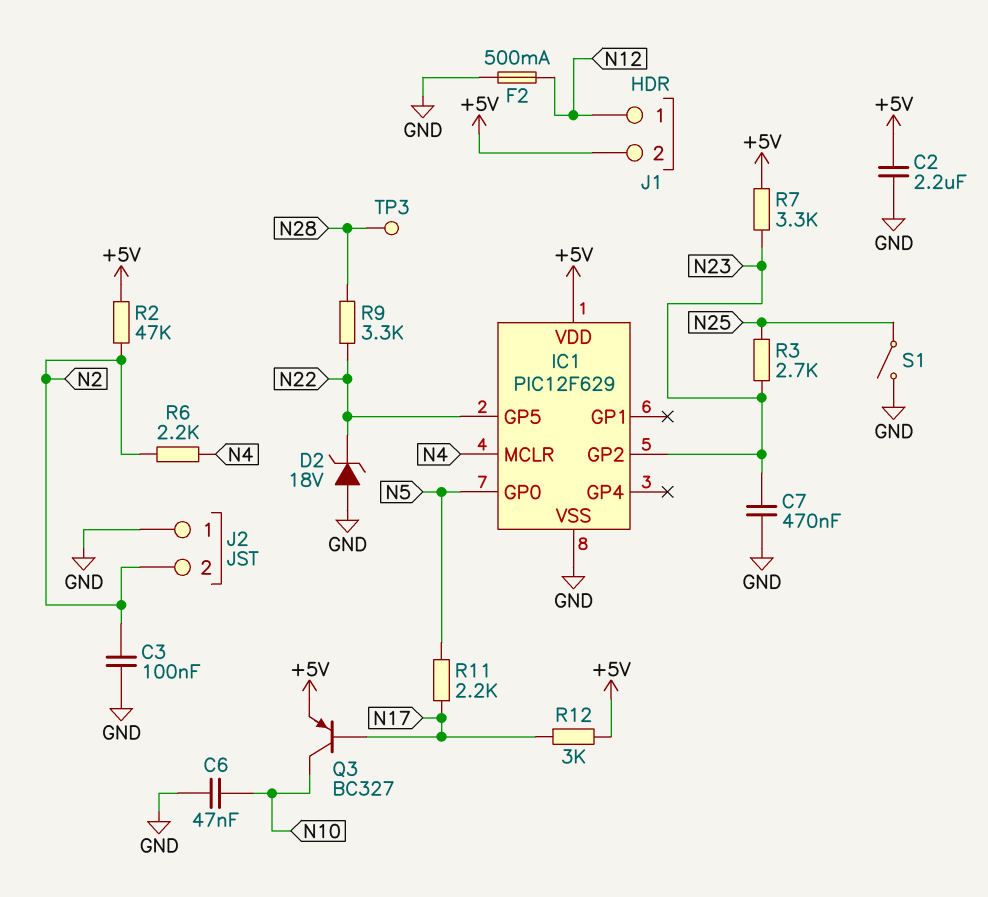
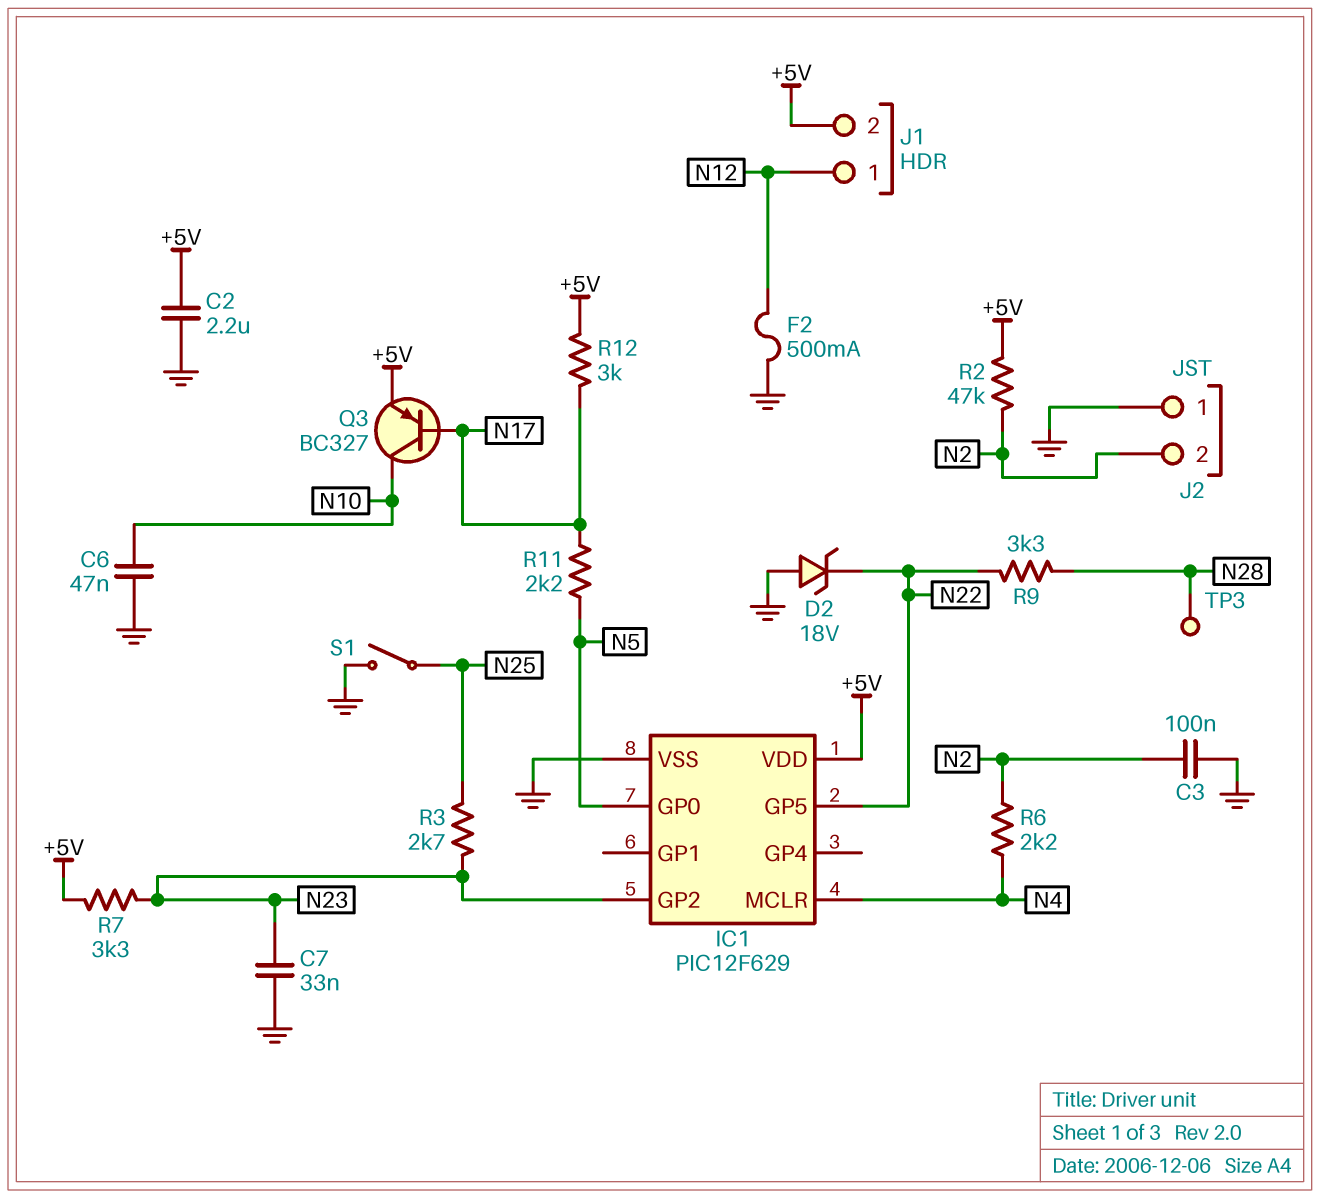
C7: 470nF (GND, N23) -> 33nF (GND, N23)

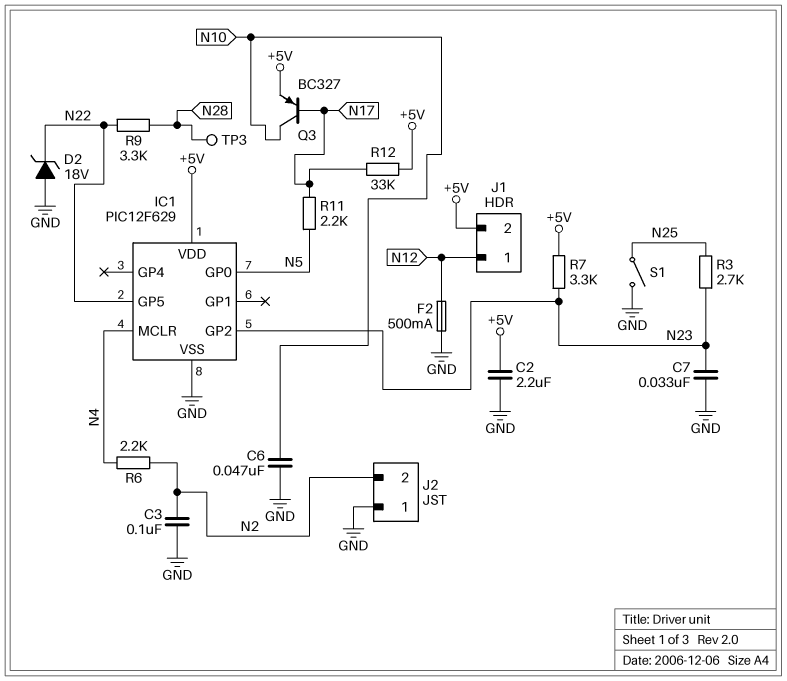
R2: 47k (+5V, N2) -> none
R12: 3k (+5V, N17) -> 33k (+5V, N17)

